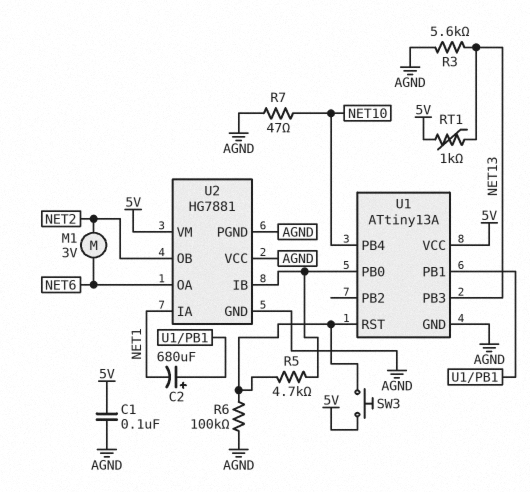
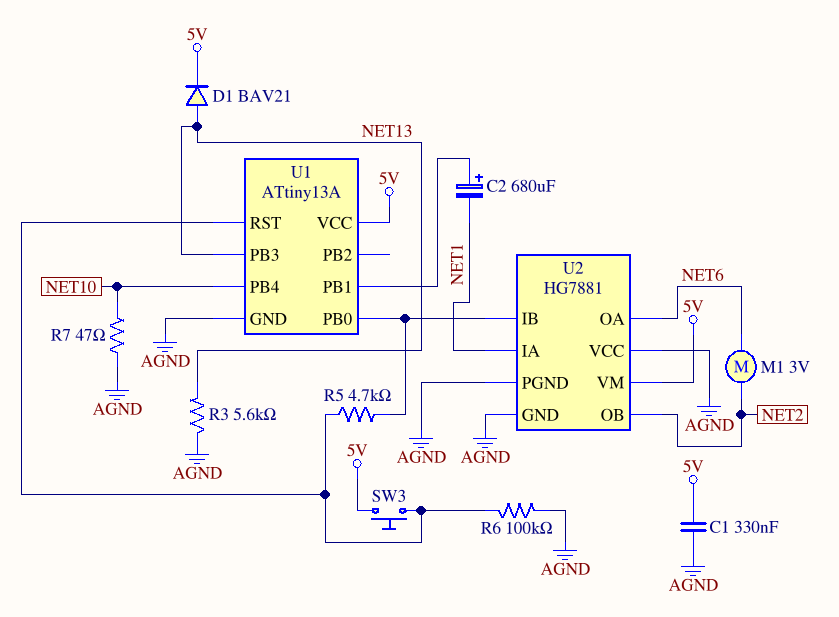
C1: 100nF (5V, AGND) -> 330nF (5V, AGND)
D1: none -> diode BAV21 (A NET13, K 5V)
RT1: 1k (5V, NET13) -> none

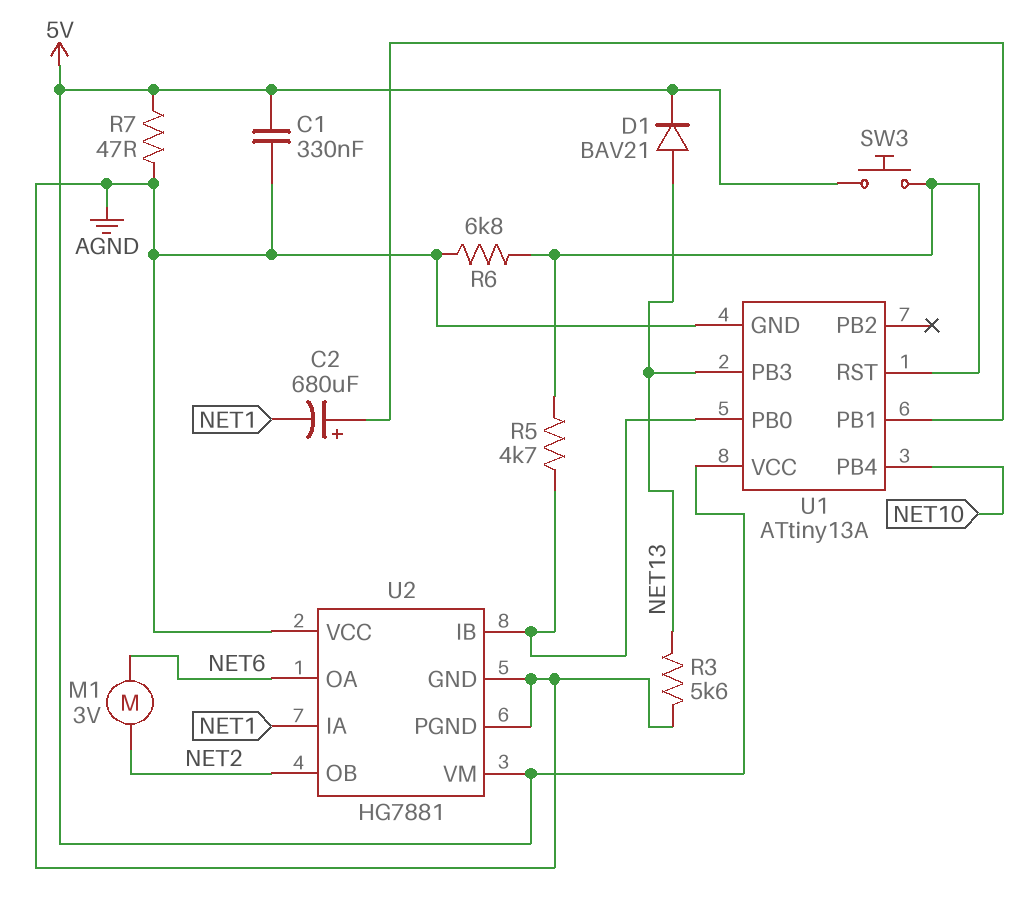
R6: 100k (AGND, U1/RST) -> 6.8k (AGND, U1/RST)
R7: 47 (AGND, NET10) -> 47 (5V, AGND)

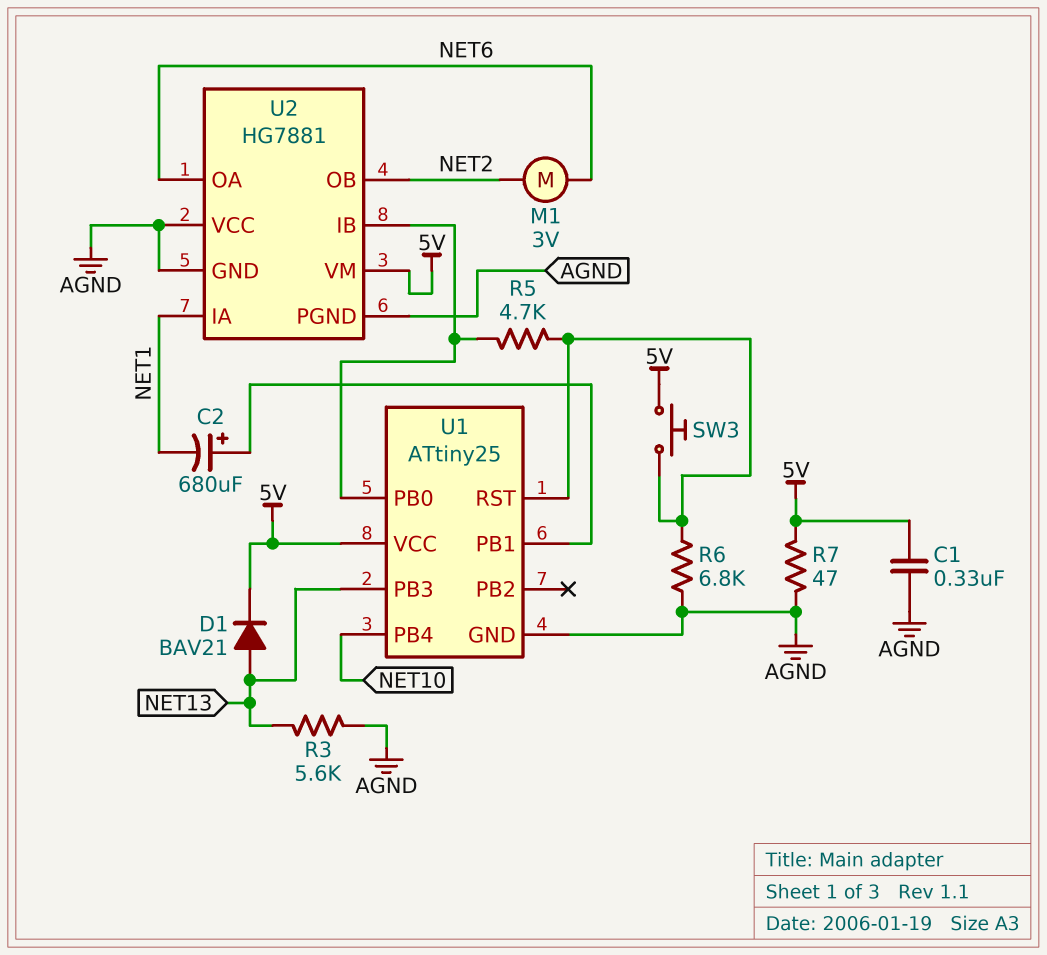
U1: ATtiny13A -> ATtiny25

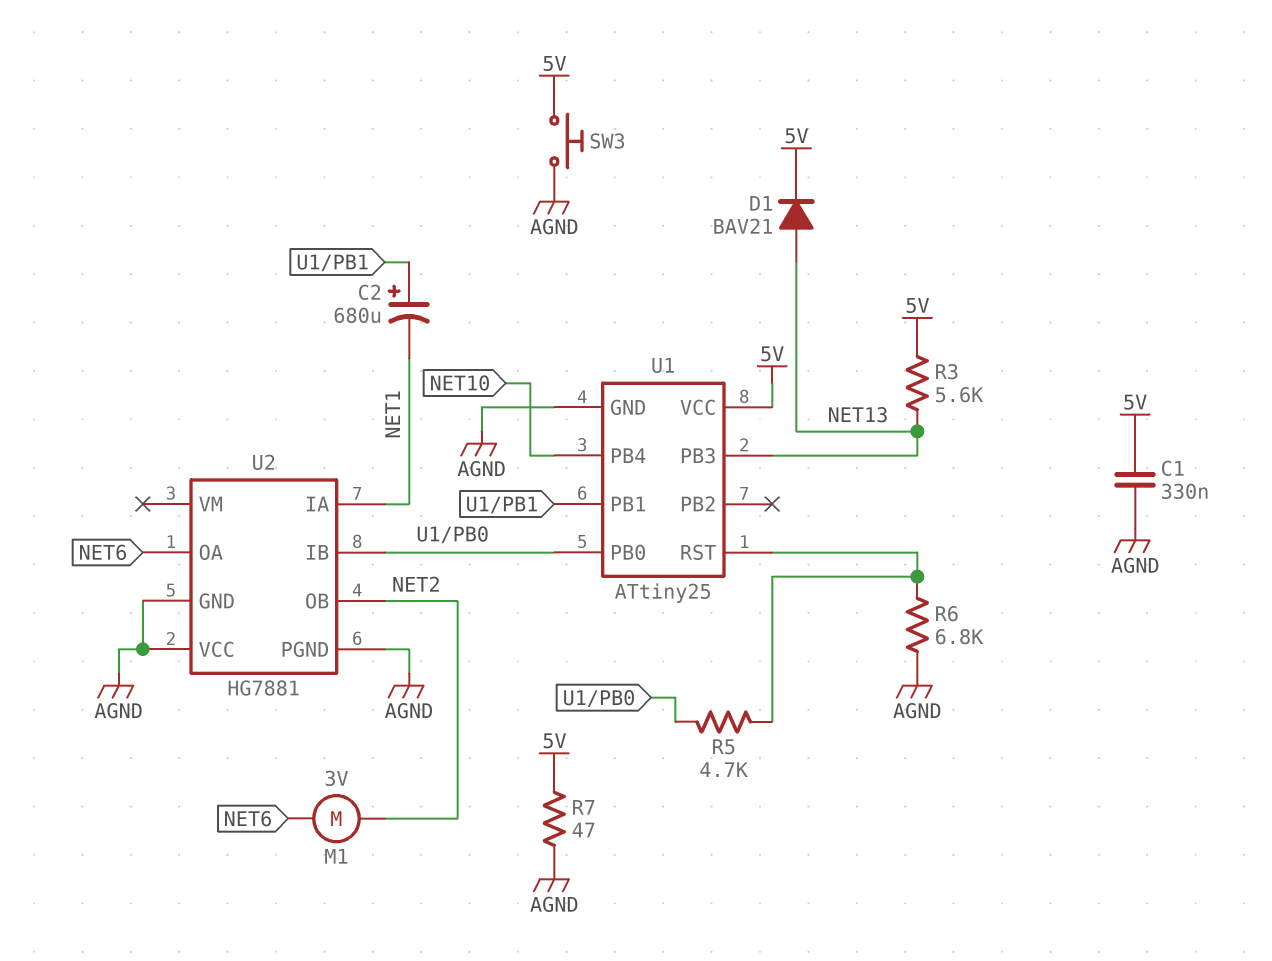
R3: 5.6k (AGND, NET13) -> 5.6k (5V, NET13)
SW3: button (5V, U1/RST) -> button (5V, AGND)
U2 pin VM: 5V -> none

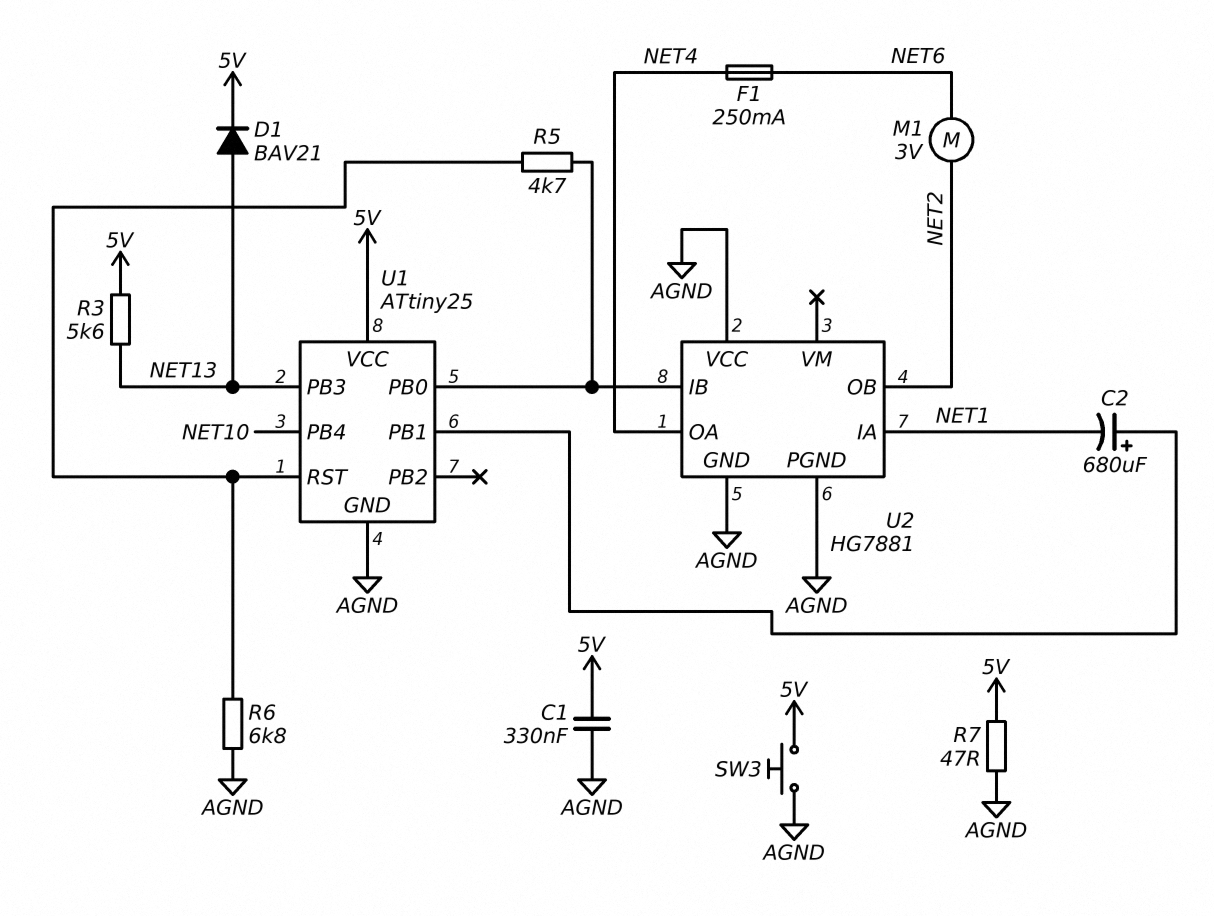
F1: none -> 250mA (NET4, NET6)
U2 pin OA: NET6 -> NET4

